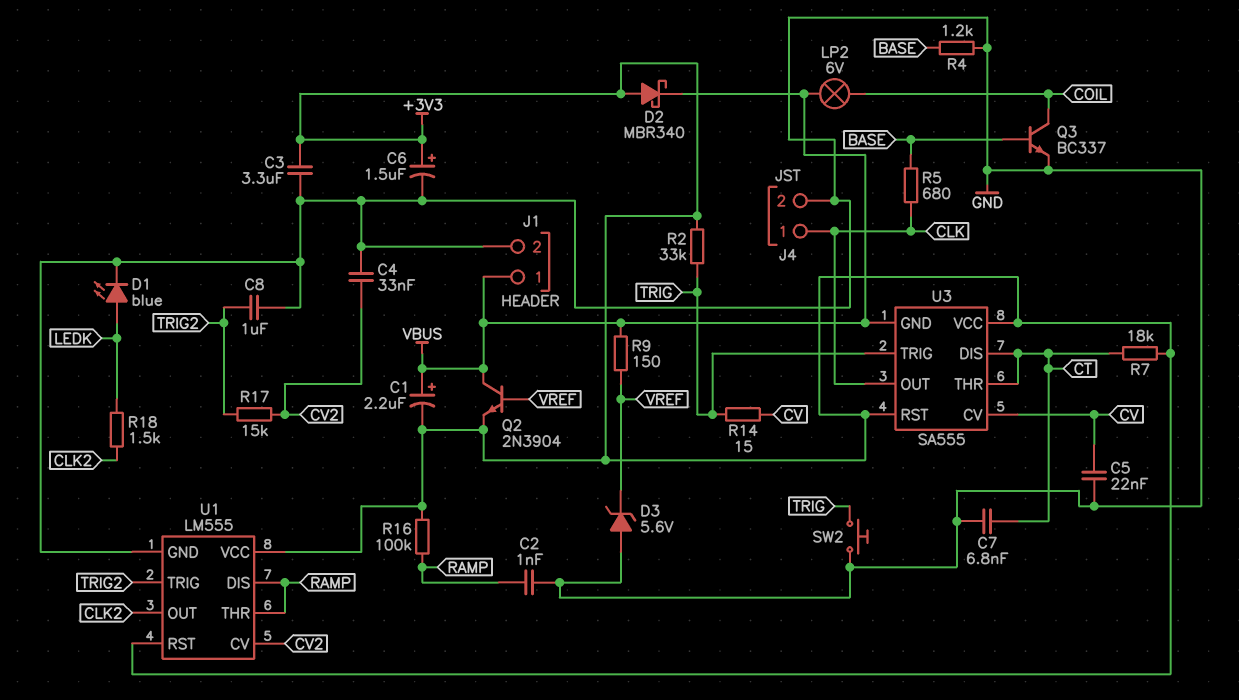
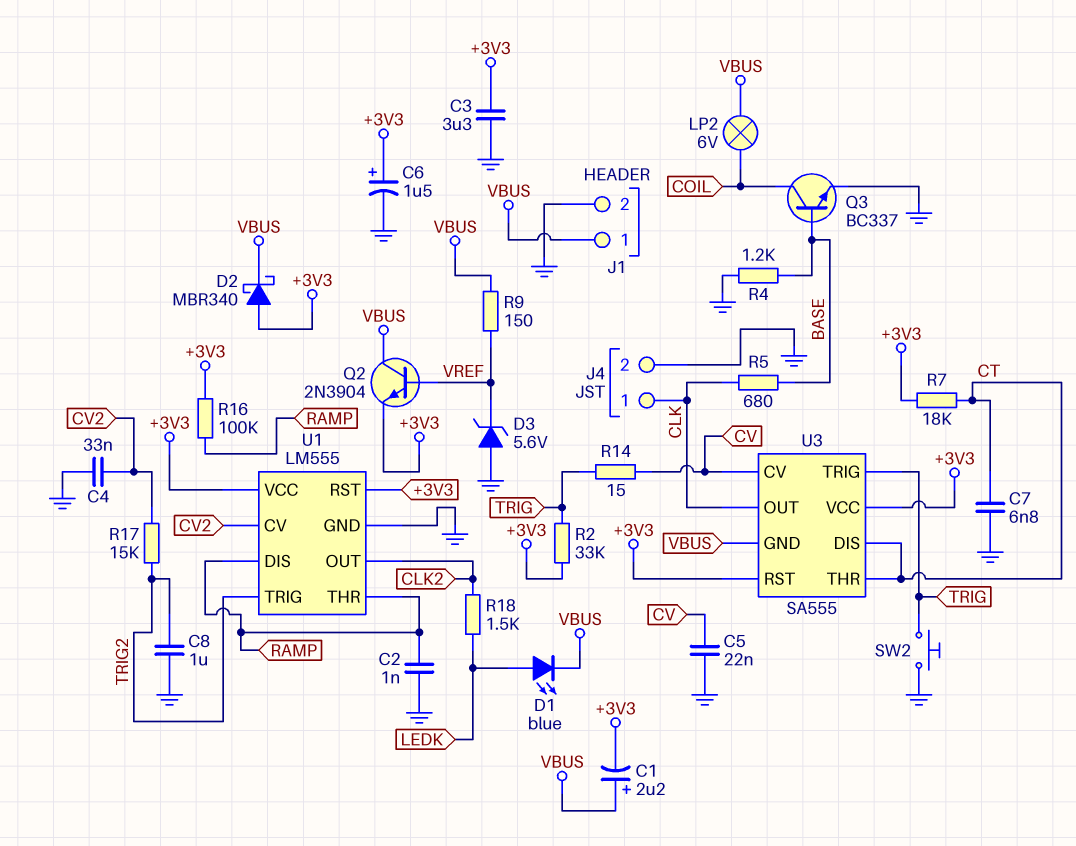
D1: LED blue (A LEDK, K GND) -> LED blue (A LEDK, K VBUS)

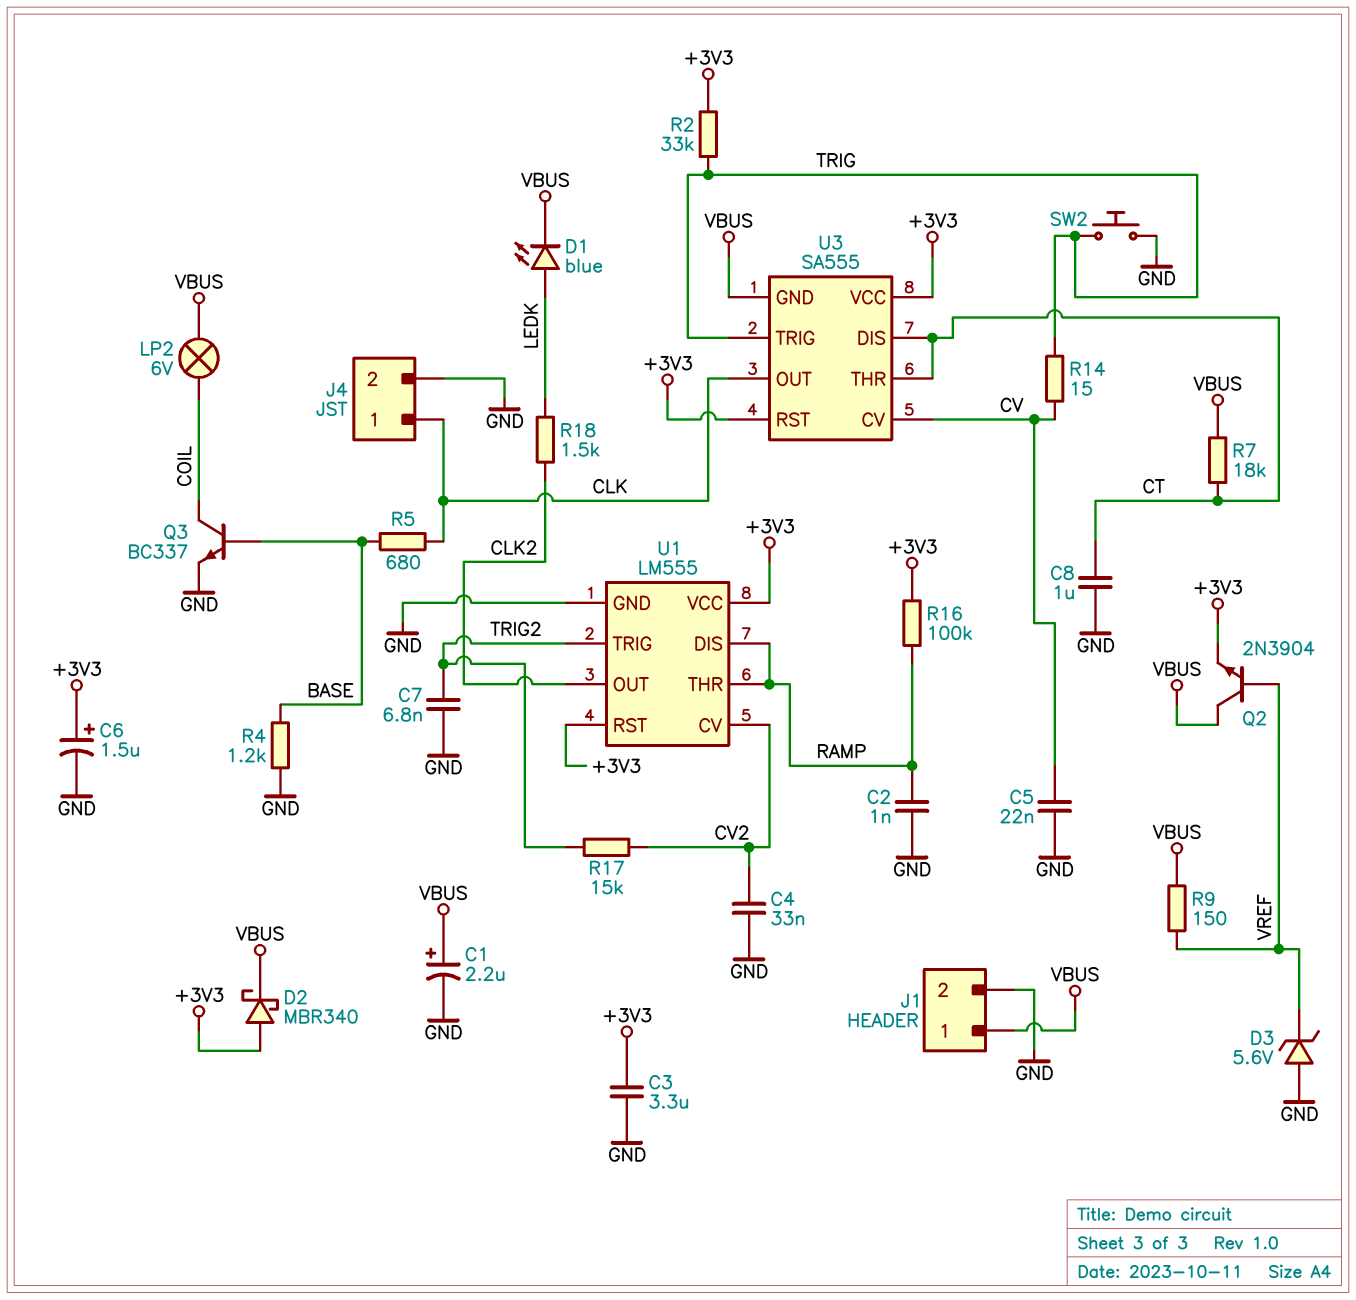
C1: 2.2uF (plus VBUS, minus +3V3) -> 2.2uF (plus VBUS, minus GND)
C7: 6.8nF (CT, GND) -> 6.8nF (GND, TRIG2)
C8: 1uF (GND, TRIG2) -> 1uF (CT, GND)
R7: 18k (+3V3, CT) -> 18k (CT, VBUS)

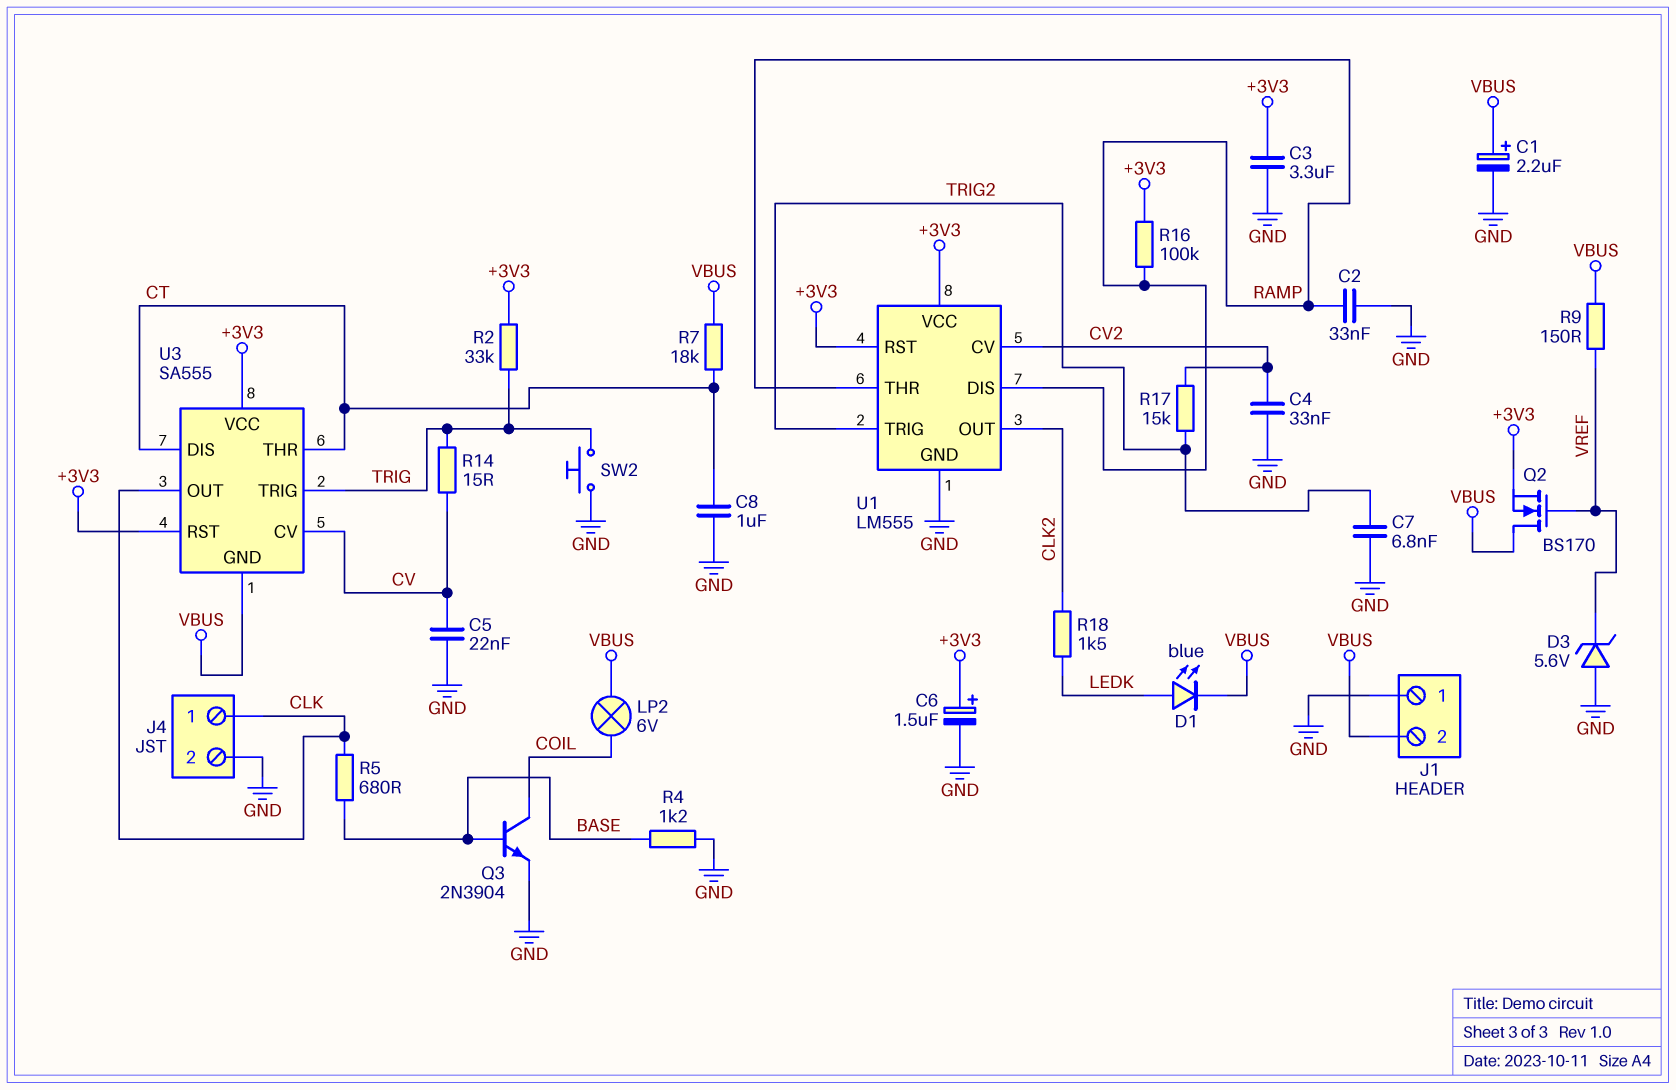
C2: 1nF (GND, RAMP) -> 33nF (GND, RAMP)
D2: schottky MBR340 (A +3V3, K VBUS) -> none
J1 pin 1: VBUS -> GND
J1 pin 2: GND -> VBUS
Q2: NPN 2N3904 (B VREF, C VBUS, E +3V3) -> NMOS BS170 (G VREF, D VBUS, S +3V3)
Q3: NPN BC337 (B BASE, C COIL, E GND) -> NPN 2N3904 (B BASE, C COIL, E GND)

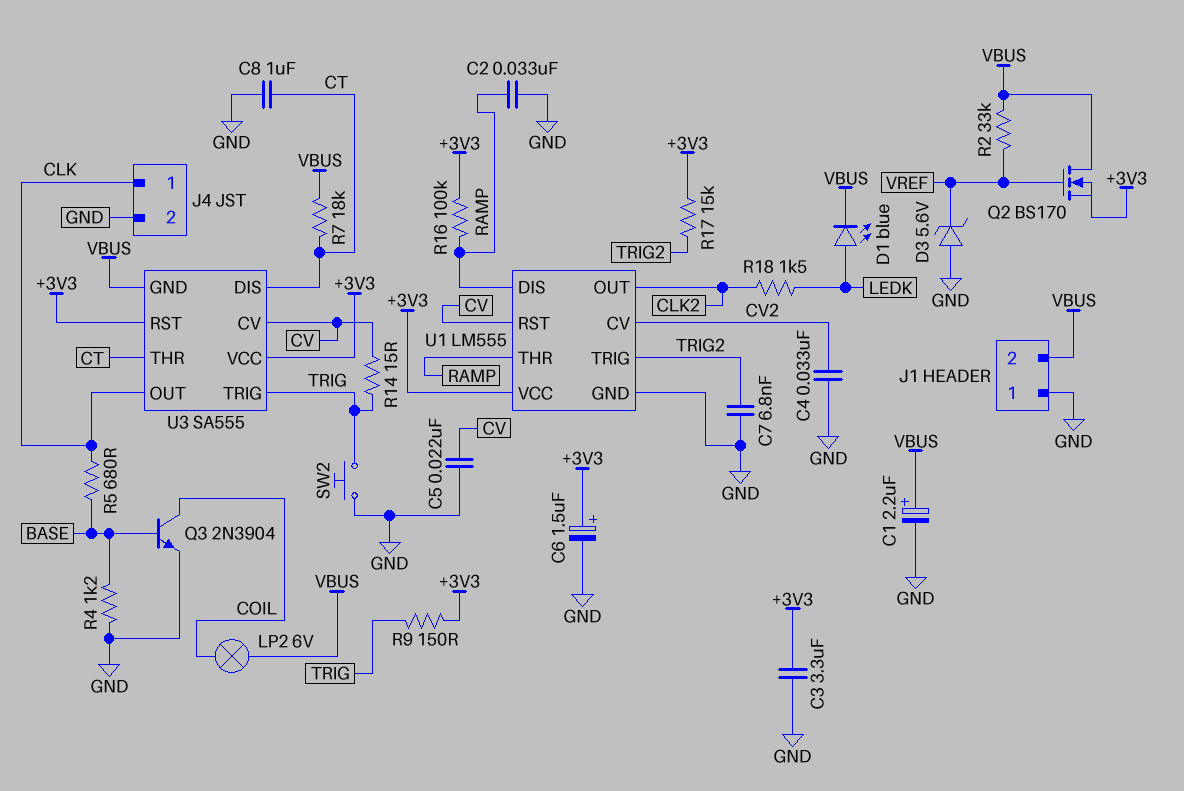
R2: 33k (+3V3, TRIG) -> 33k (VBUS, VREF)
R9: 150 (VBUS, VREF) -> 150 (+3V3, TRIG)
R17: 15k (CV2, TRIG2) -> 15k (+3V3, TRIG2)
U1 pin RST: +3V3 -> CV

